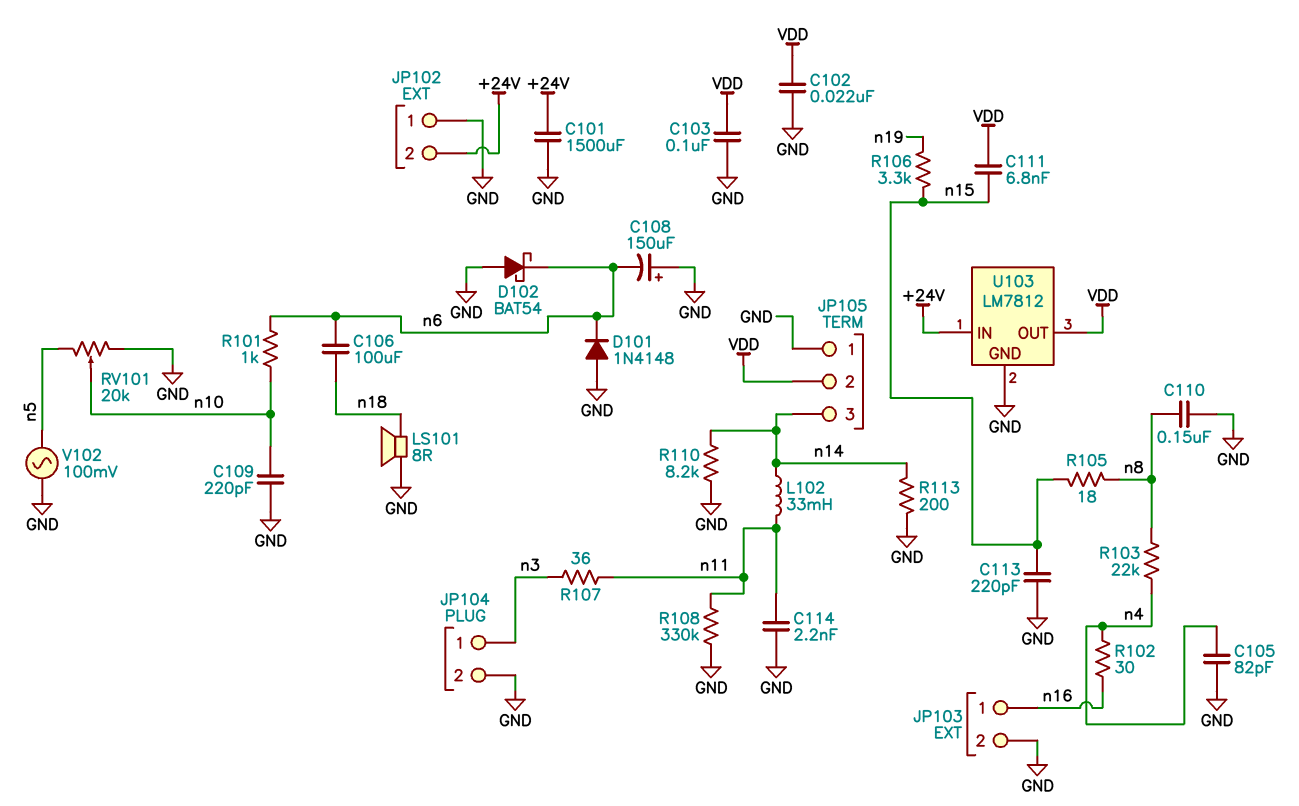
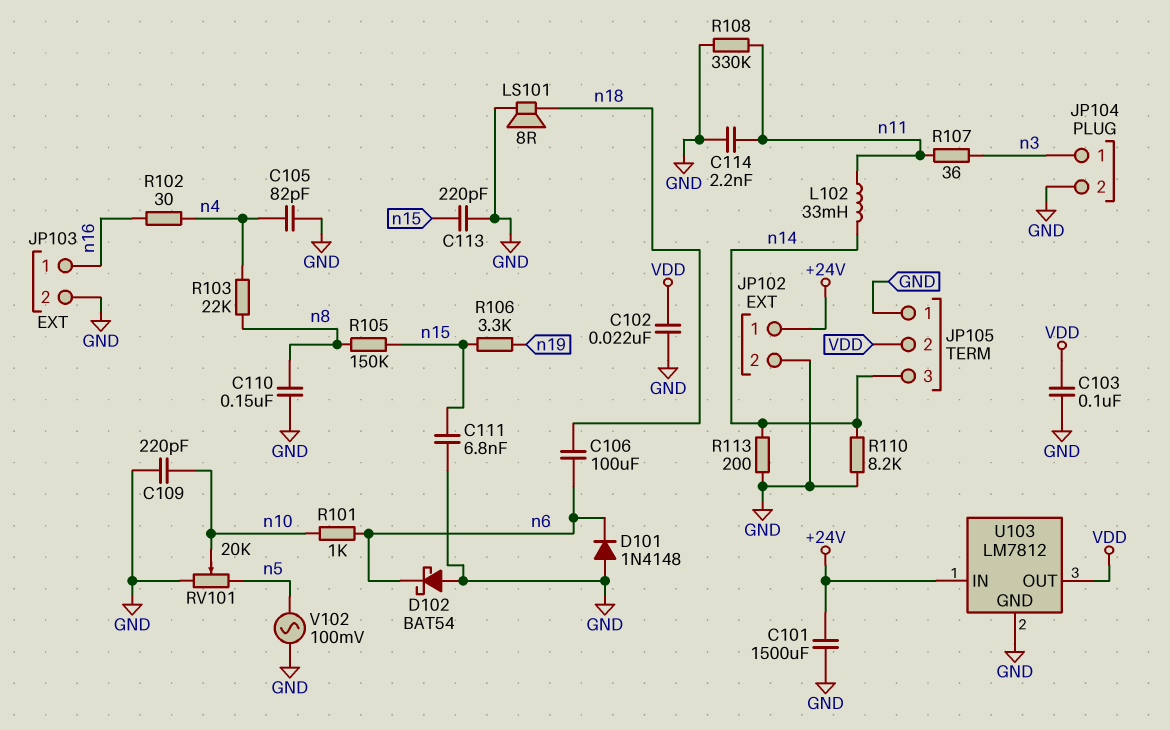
C108: 150uF (plus GND, minus n6) -> none
C111: 6.8nF (VDD, n15) -> 6.8nF (GND, n15)
JP102 pin 1: GND -> +24V
JP102 pin 2: +24V -> GND
R105: 18 (n8, n15) -> 150k (n8, n15)

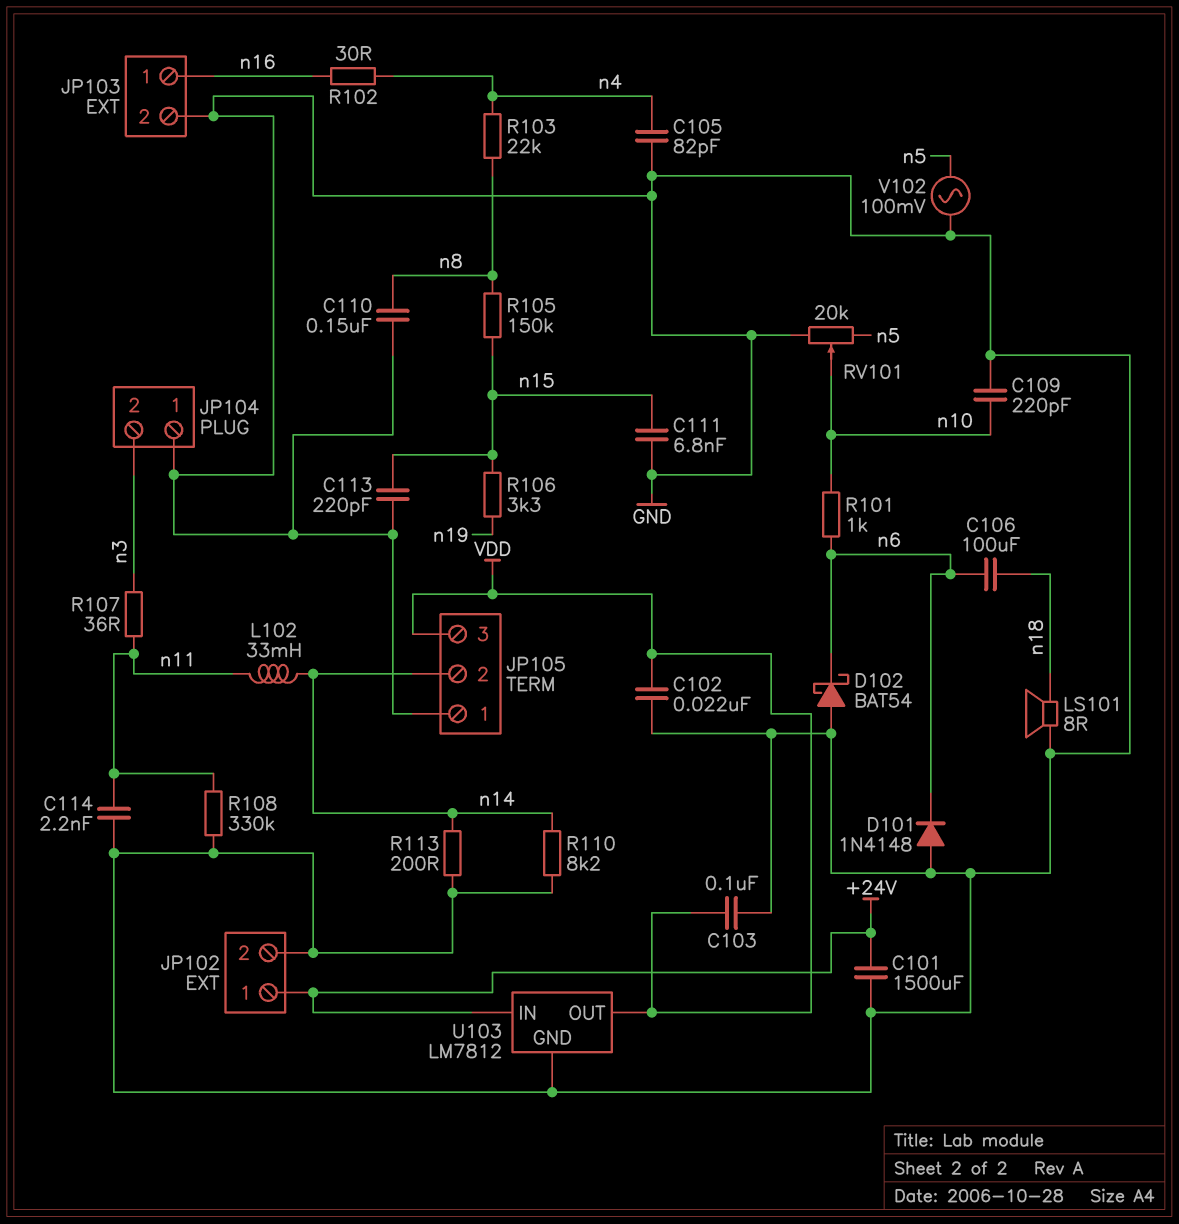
JP104 pin 1: n3 -> GND
JP104 pin 2: GND -> n3
JP105 pin 2: VDD -> n14
JP105 pin 3: n14 -> VDD

